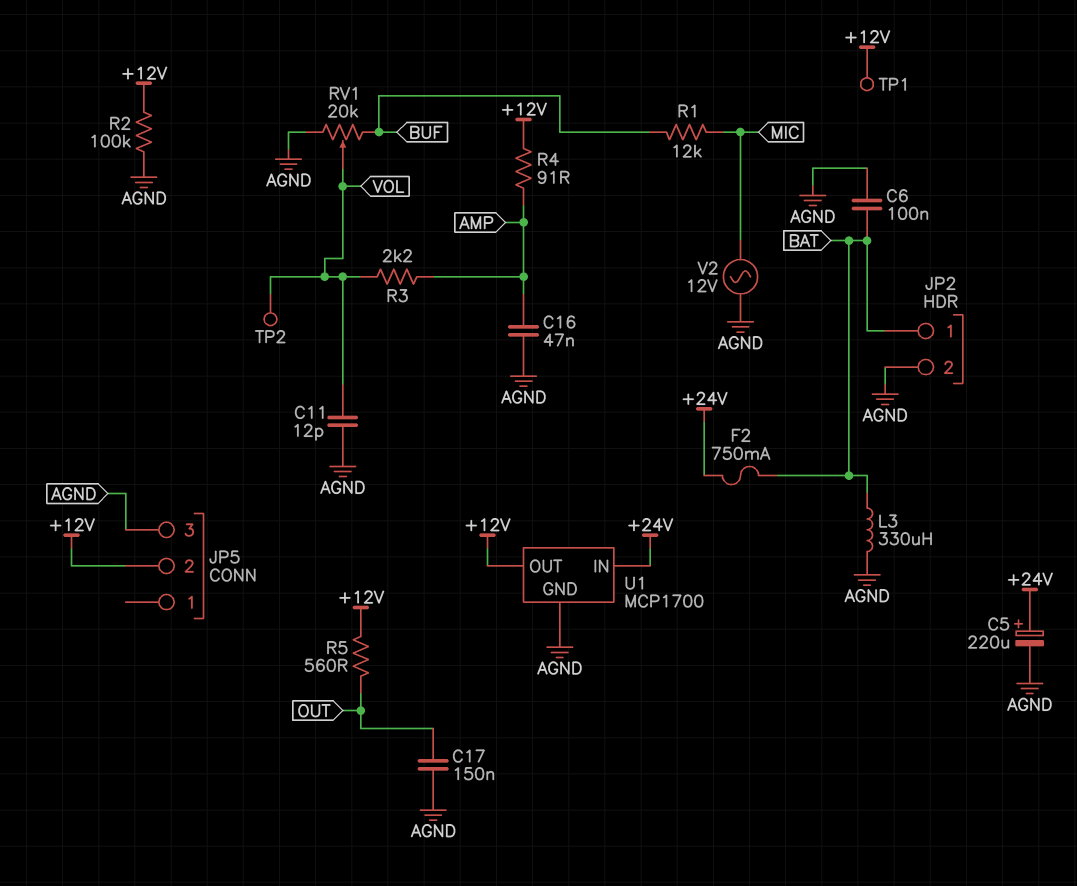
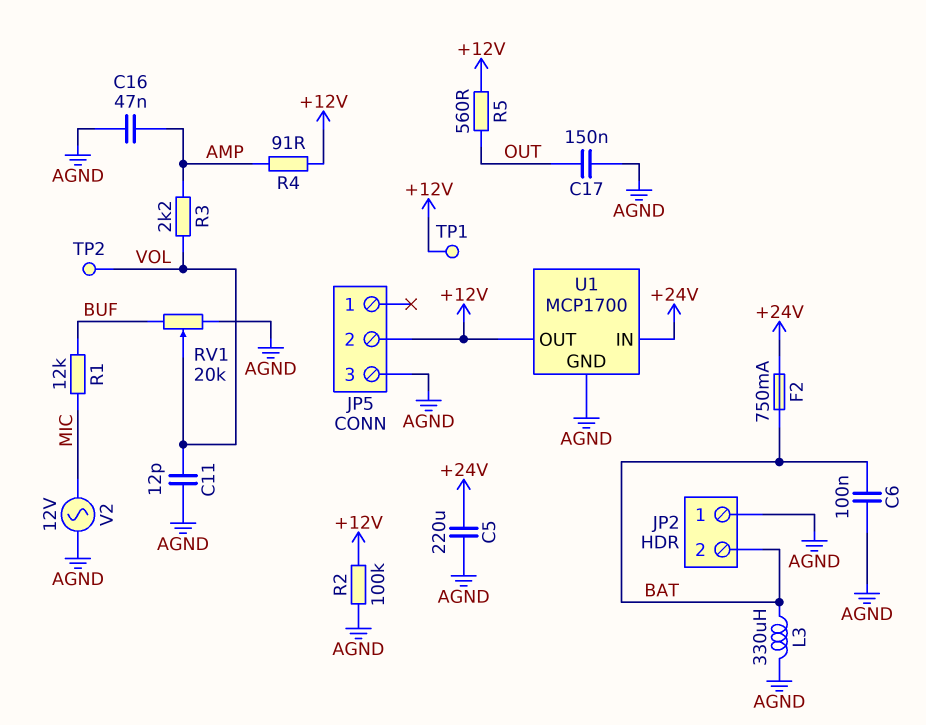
C5: 220uF (plus +24V, minus AGND) -> 220uF (+24V, AGND)
JP2 pin 1: BAT -> AGND
JP2 pin 2: AGND -> BAT

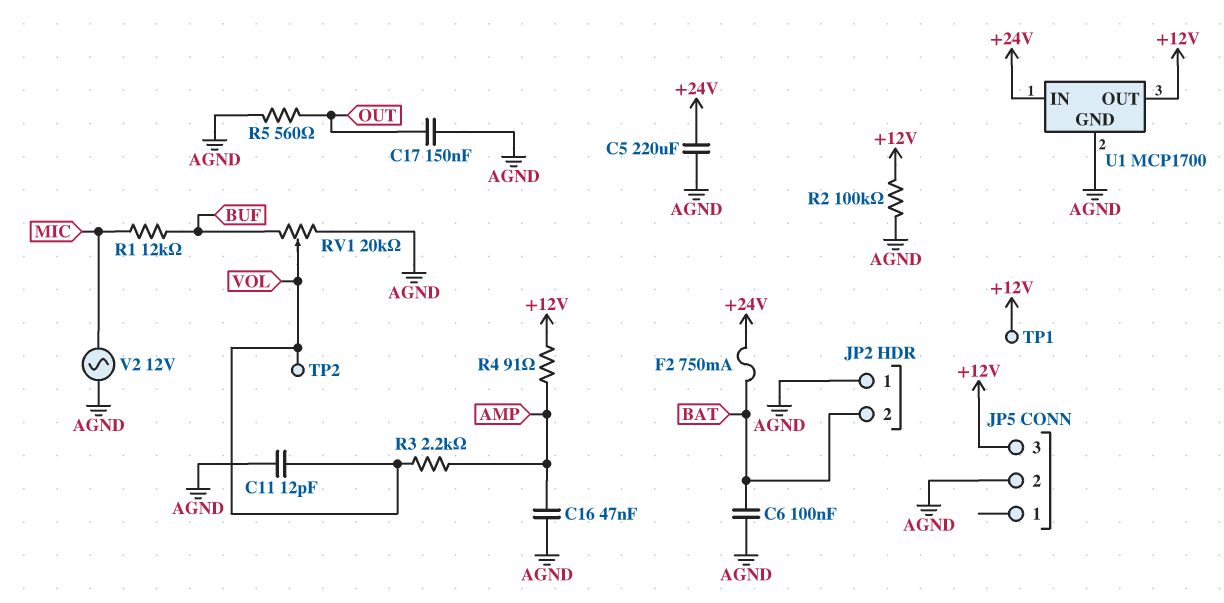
JP5 pin 2: +12V -> AGND
JP5 pin 3: AGND -> +12V
L3: 330uH (AGND, BAT) -> none
R5: 560 (+12V, OUT) -> 560 (AGND, OUT)

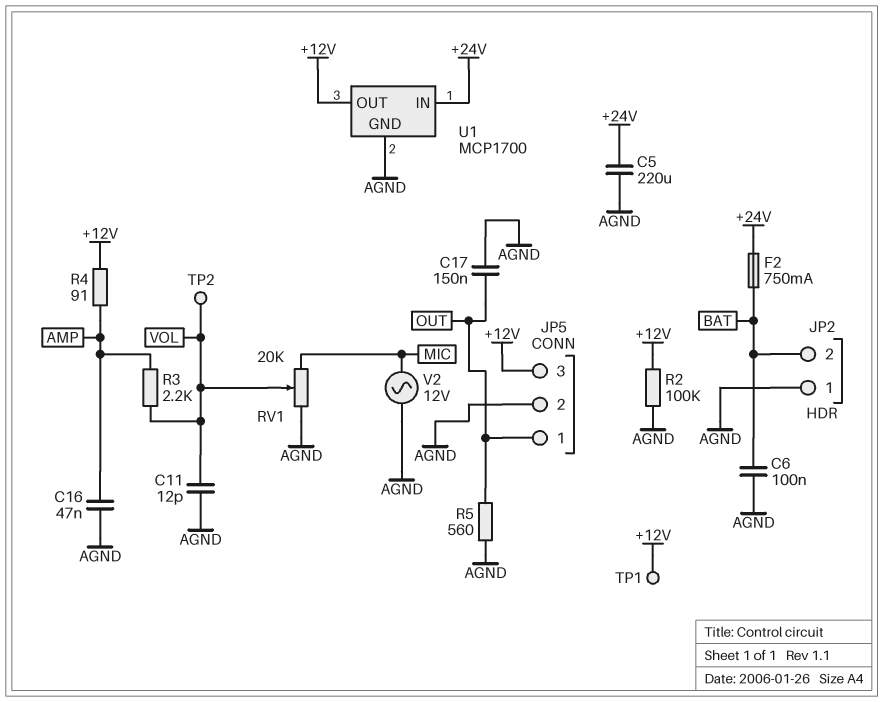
JP5 pin 1: none -> OUT
R1: 12k (BUF, MIC) -> none
RV1: 20k (AGND, BUF, wiper VOL) -> 20k (AGND, MIC, wiper VOL)

